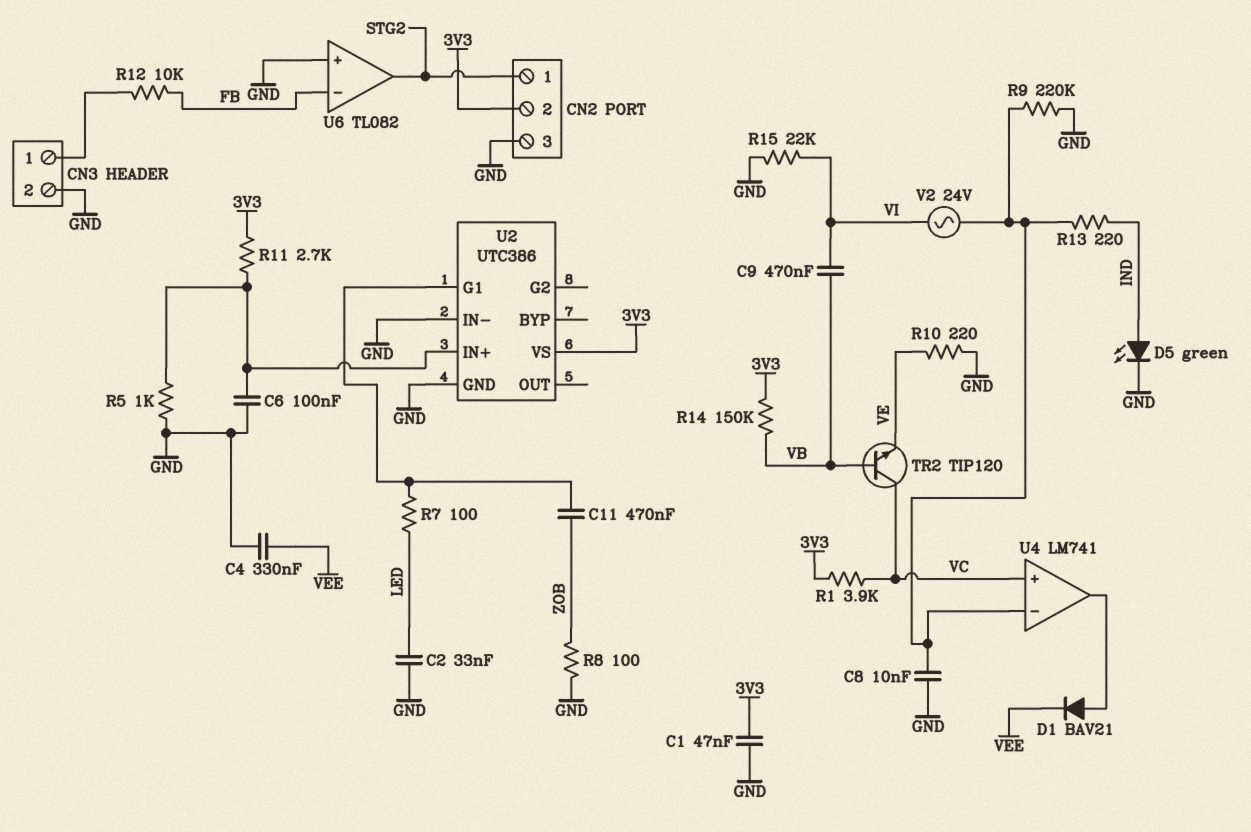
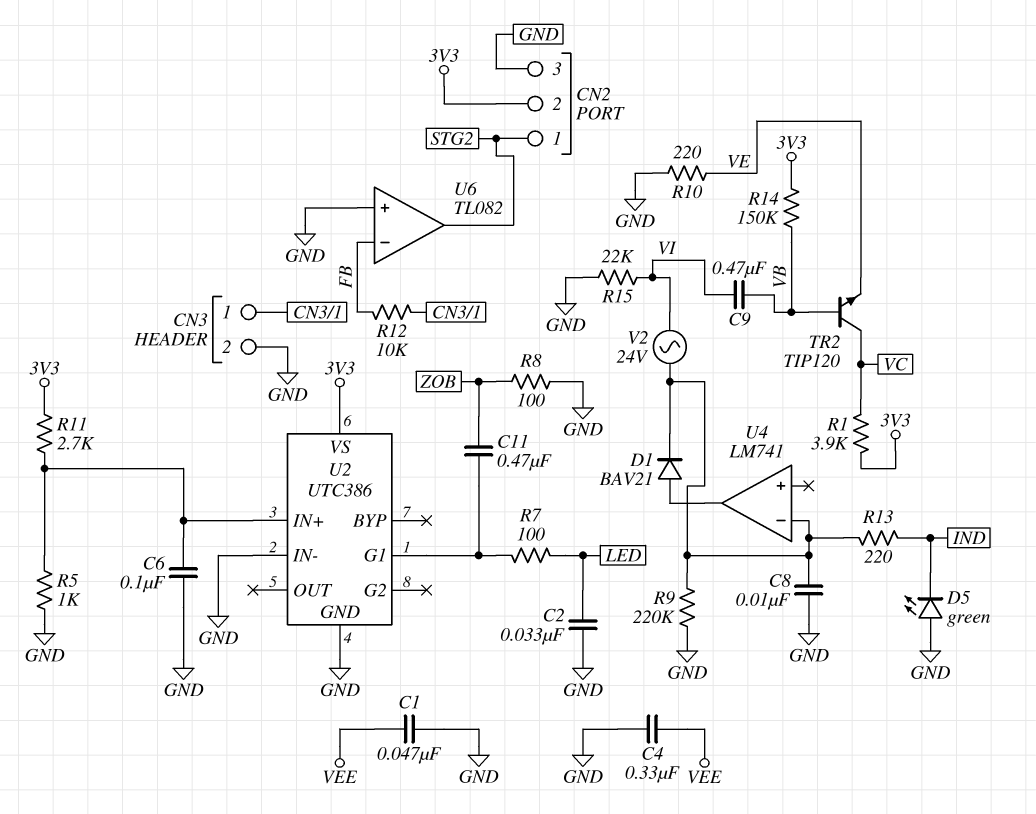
C1: 47nF (3V3, GND) -> 47nF (GND, VEE)
D1: diode BAV21 (A U4/out, K VEE) -> diode BAV21 (A U4/out, K U4/in-)
D5: LED green (A IND, K GND) -> LED green (A GND, K IND)
U4 pin in+: VC -> none

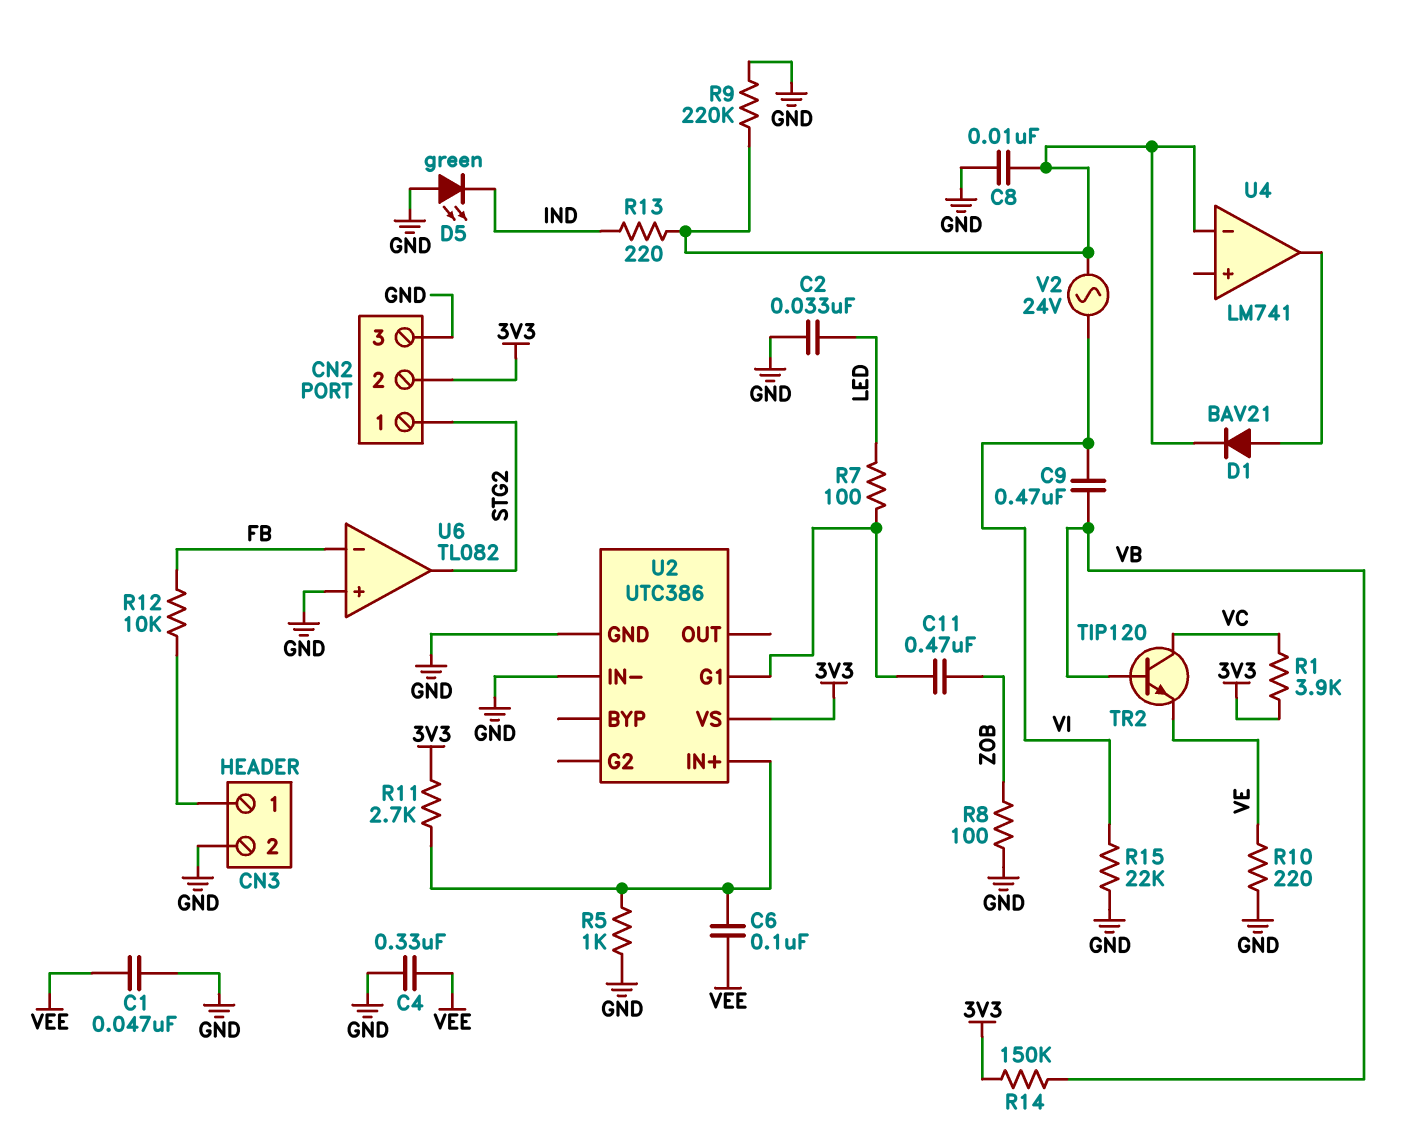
C6: 100nF (GND, U2/IN+) -> 100nF (U2/IN+, VEE)

